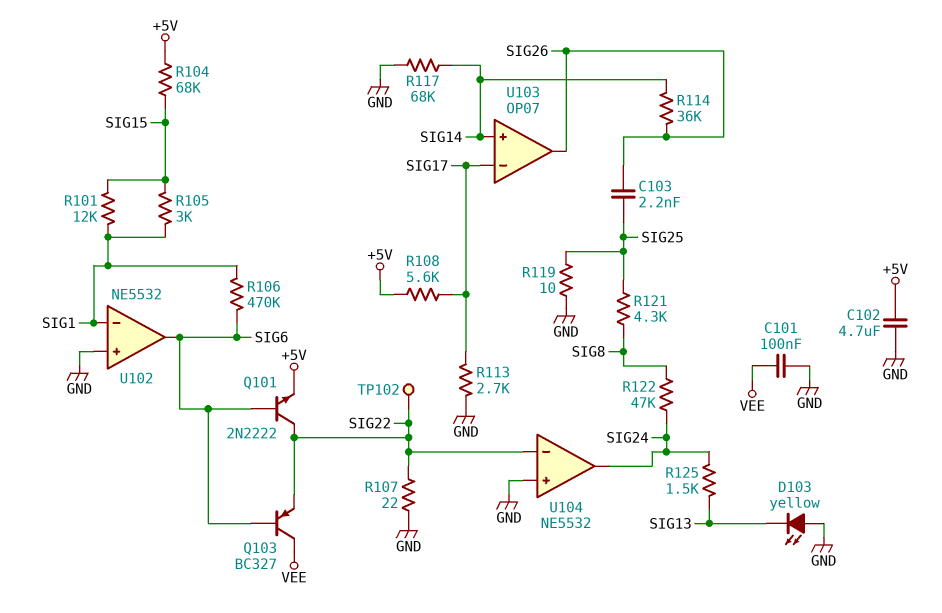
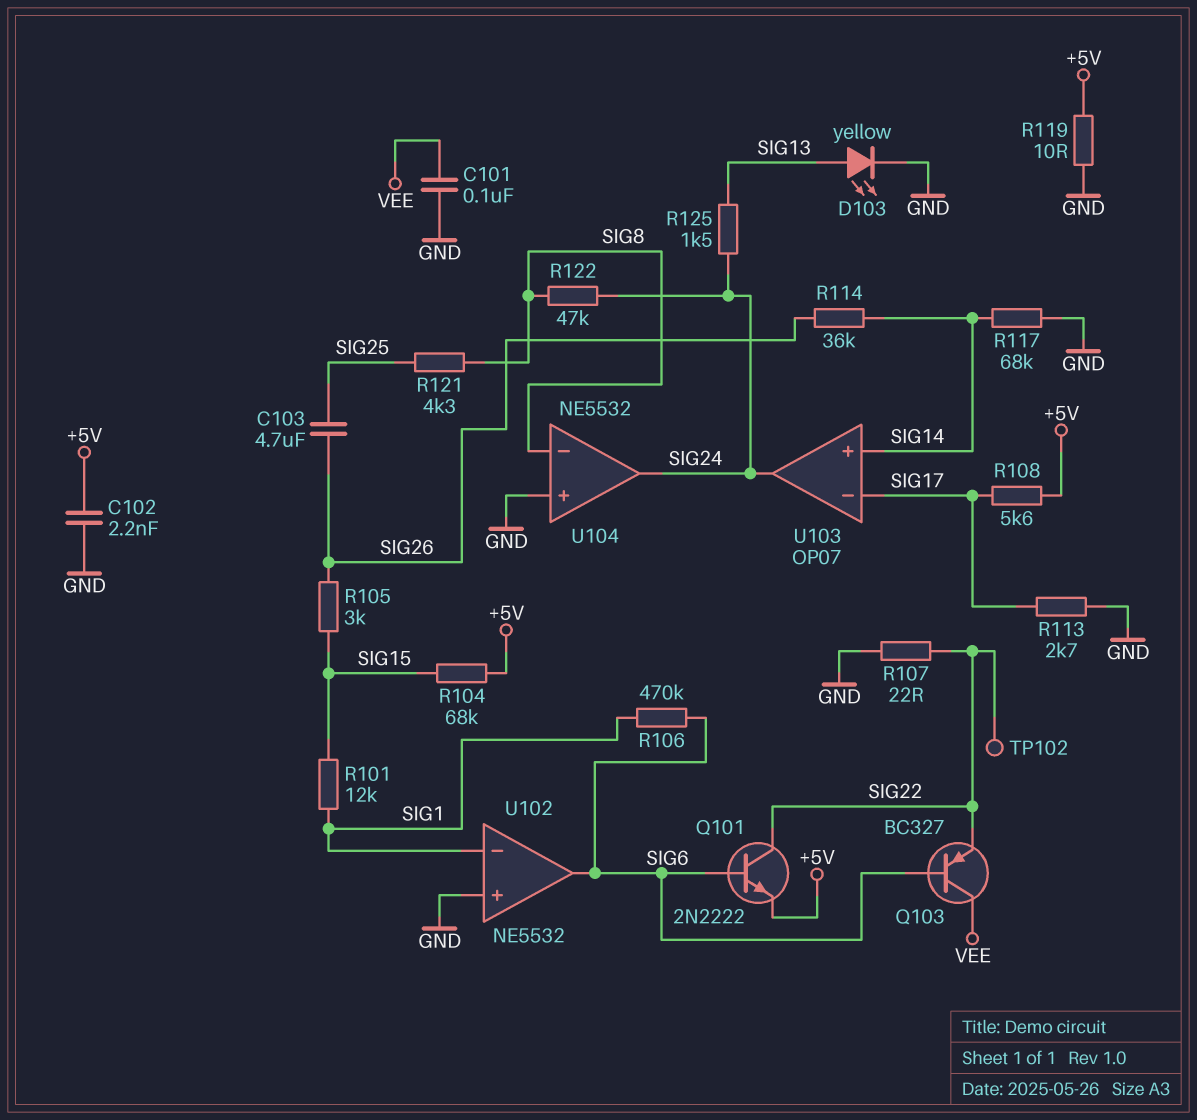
C102: 4.7uF (+5V, GND) -> 2.2nF (+5V, GND)
C103: 2.2nF (SIG25, SIG26) -> 4.7uF (SIG25, SIG26)
D103: LED yellow (A GND, K SIG13) -> LED yellow (A SIG13, K GND)
R105: 3k (SIG1, SIG15) -> 3k (SIG15, SIG26)
R119: 10 (GND, SIG25) -> 10 (+5V, GND)
U103 pin out: SIG26 -> SIG24
U104 pin in-: SIG22 -> SIG8

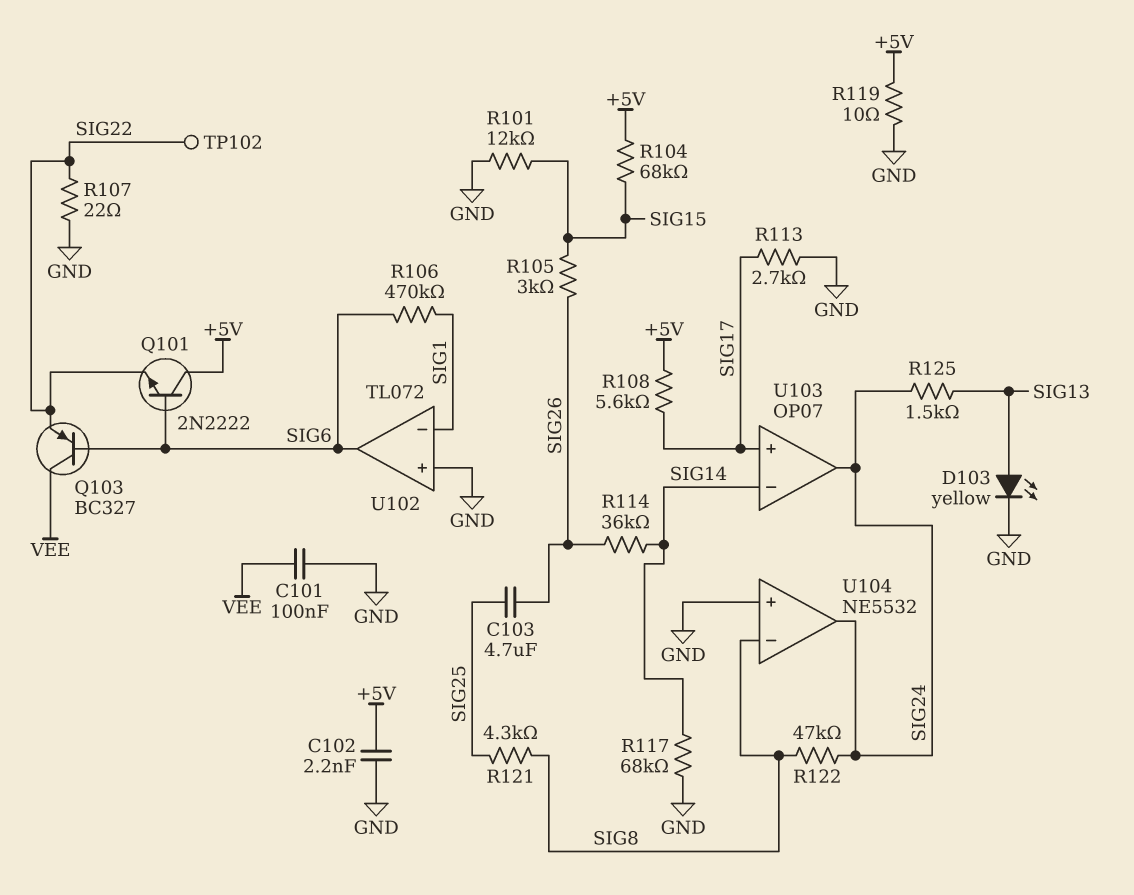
Q101: NPN 2N2222 (B SIG6, C SIG22, E +5V) -> NPN 2N2222 (B SIG6, C +5V, E SIG22)
R101: 12k (SIG1, SIG15) -> 12k (GND, SIG15)
U102: NE5532 -> TL072
U103 pin in+: SIG14 -> SIG17
U103 pin in-: SIG17 -> SIG14

